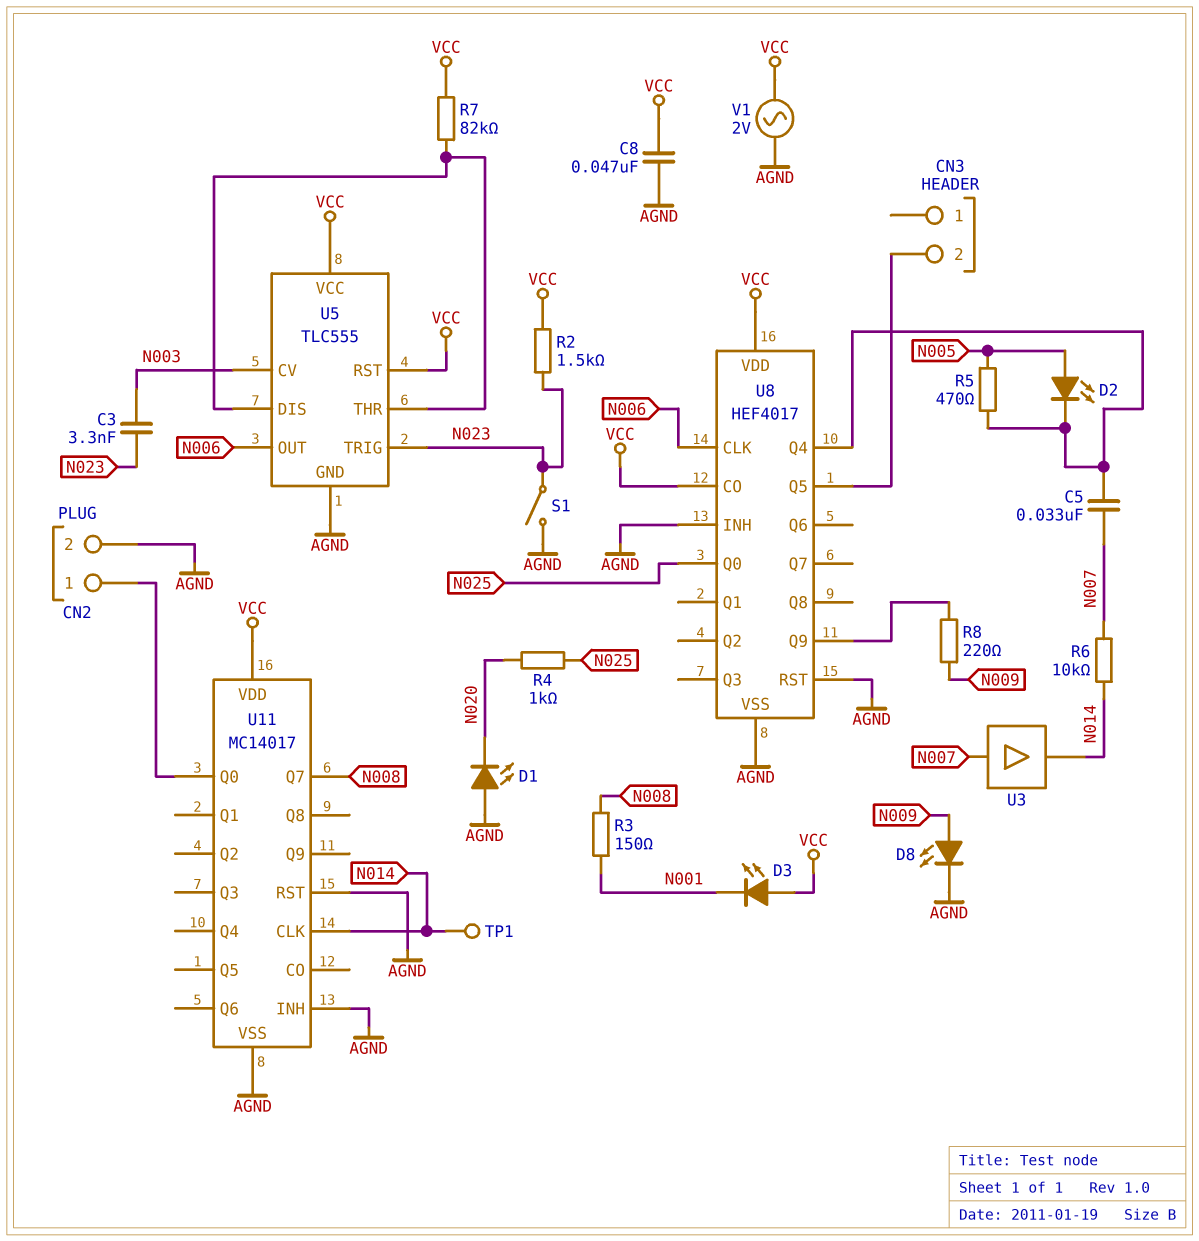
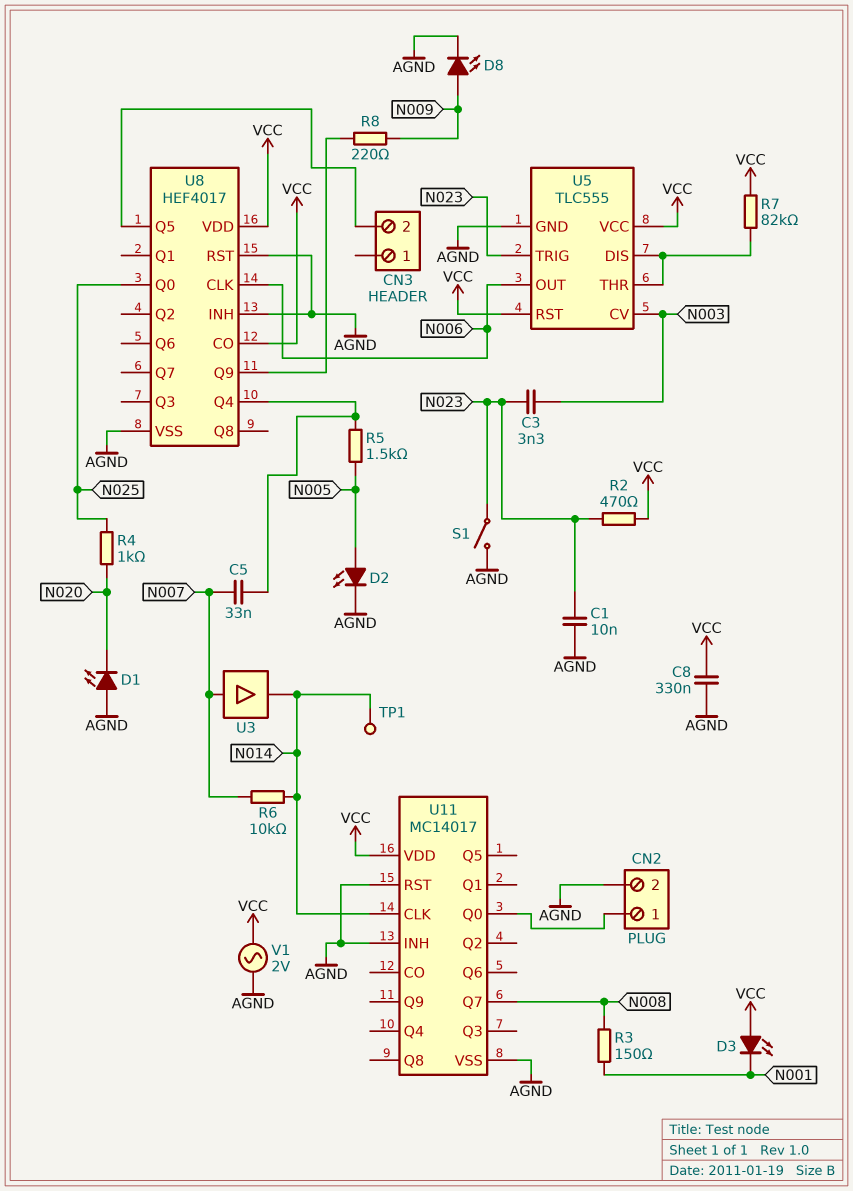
C1: none -> 10nF (AGND, N023)
C8: 47nF (AGND, VCC) -> 330nF (AGND, VCC)
D2: LED (A N005, K U8/Q4) -> LED (A N005, K AGND)
R2: 1.5k (N023, VCC) -> 470 (N023, VCC)
R5: 470 (N005, U8/Q4) -> 1.5k (N005, U8/Q4)

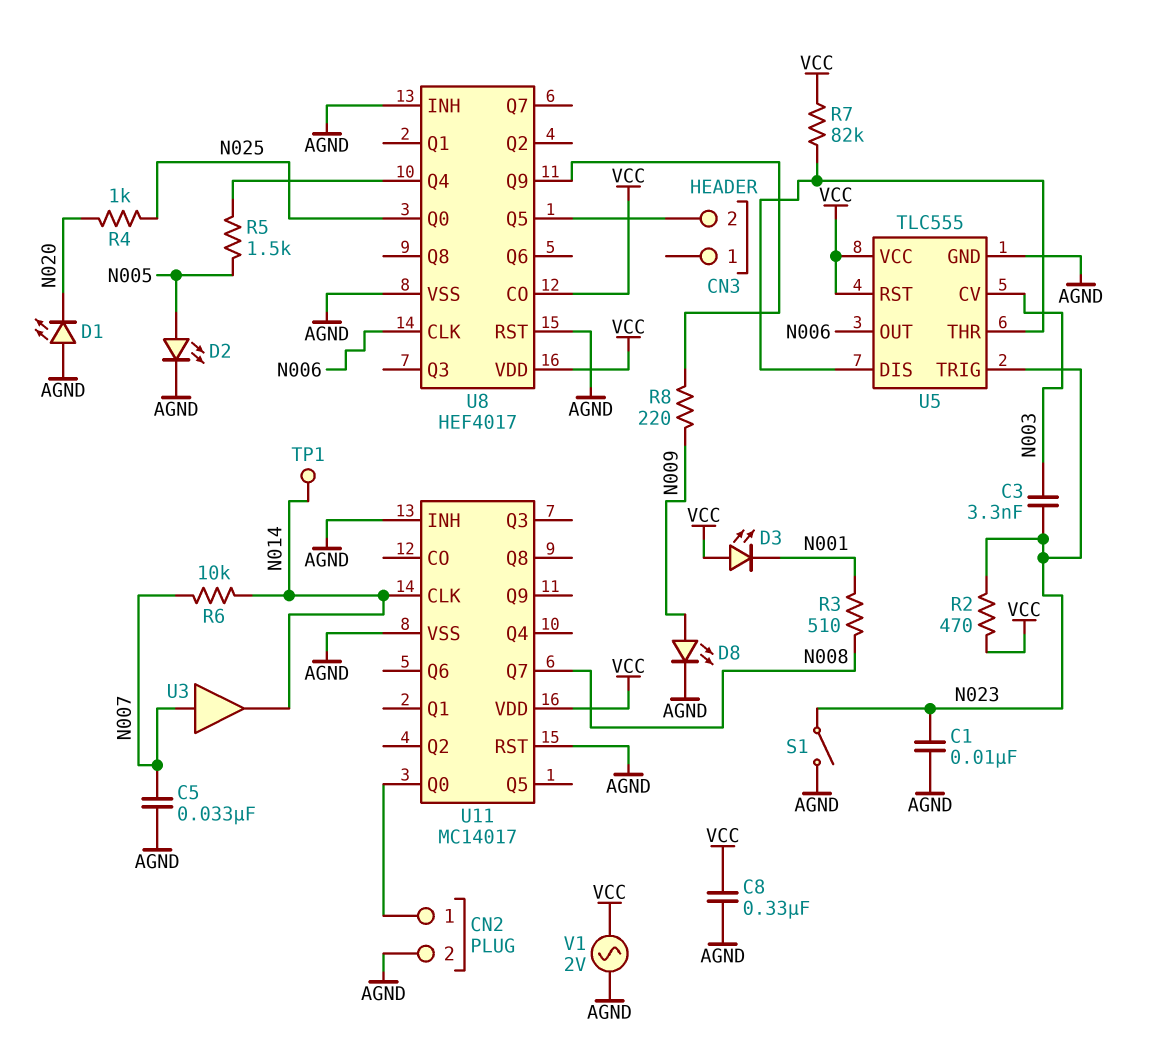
C5: 33nF (N007, U8/Q4) -> 33nF (AGND, N007)
R3: 150 (N001, N008) -> 510 (N001, N008)

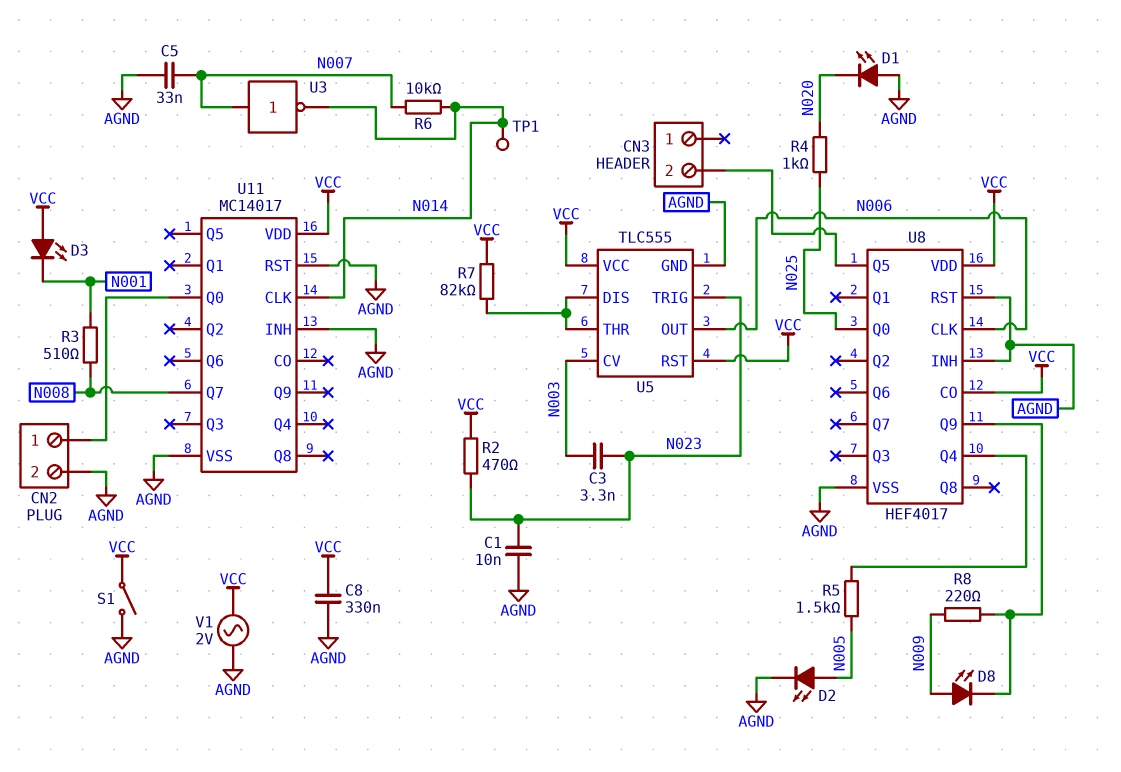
D8: LED (A N009, K AGND) -> LED (A N009, K U8/Q9)
S1: switch (AGND, N023) -> switch (AGND, VCC)
U3: buffer (in N007, out N014) -> NOT (in N007, out N014)

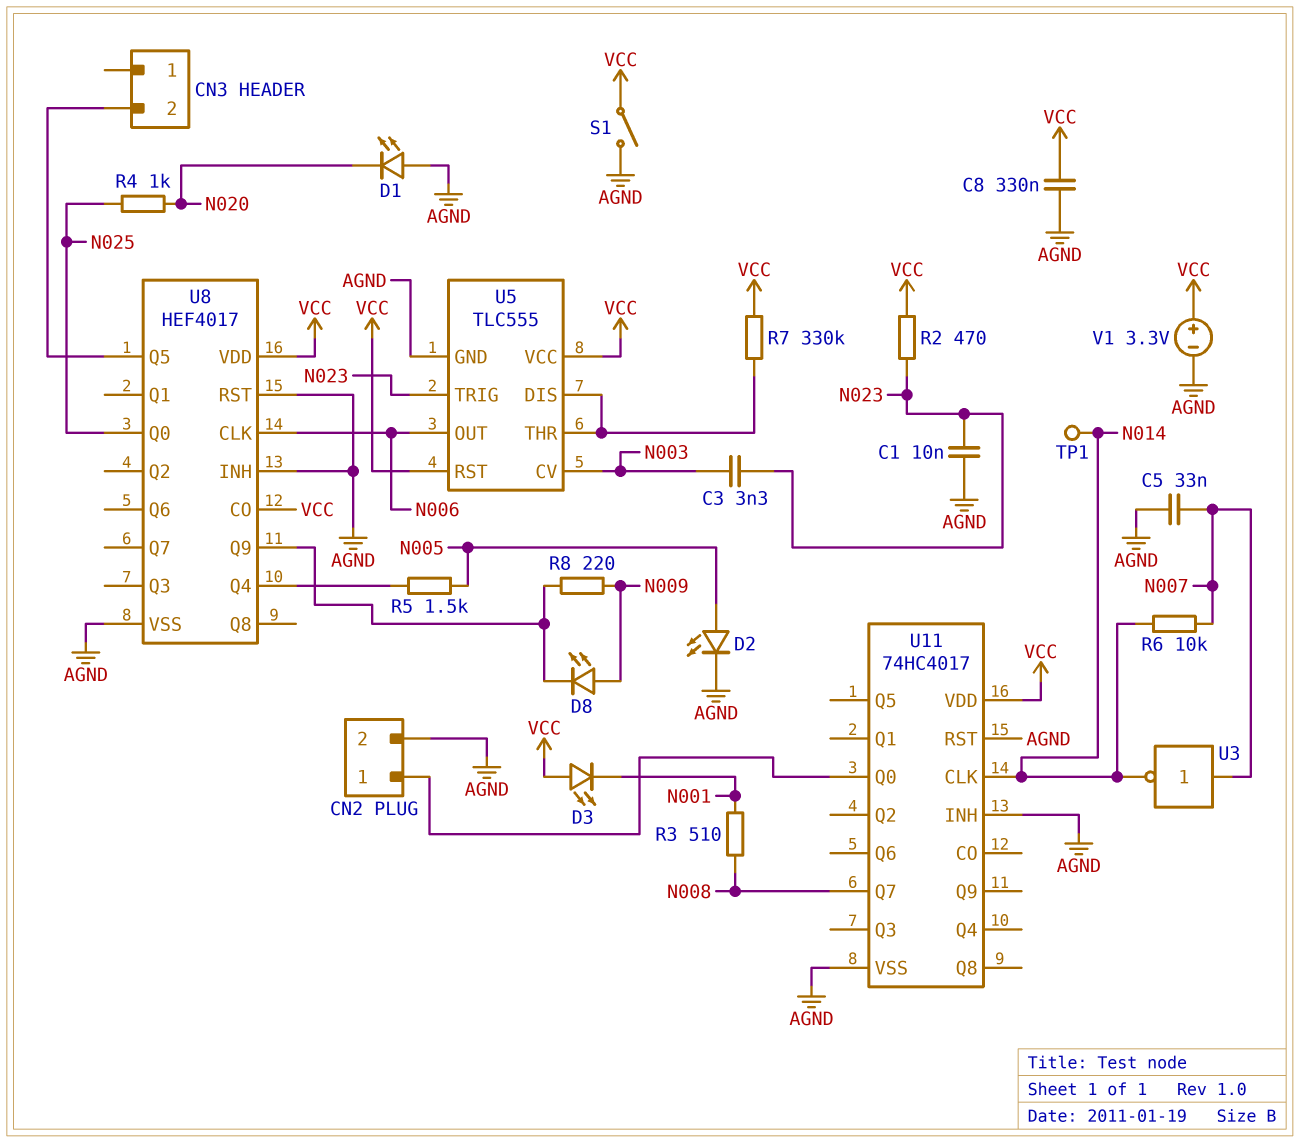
R7: 82k (U5/DIS, VCC) -> 330k (U5/DIS, VCC)
U11: MC14017 -> 74HC4017
V1: AC 2V (AGND, VCC) -> 3.3V (plus VCC, minus AGND)

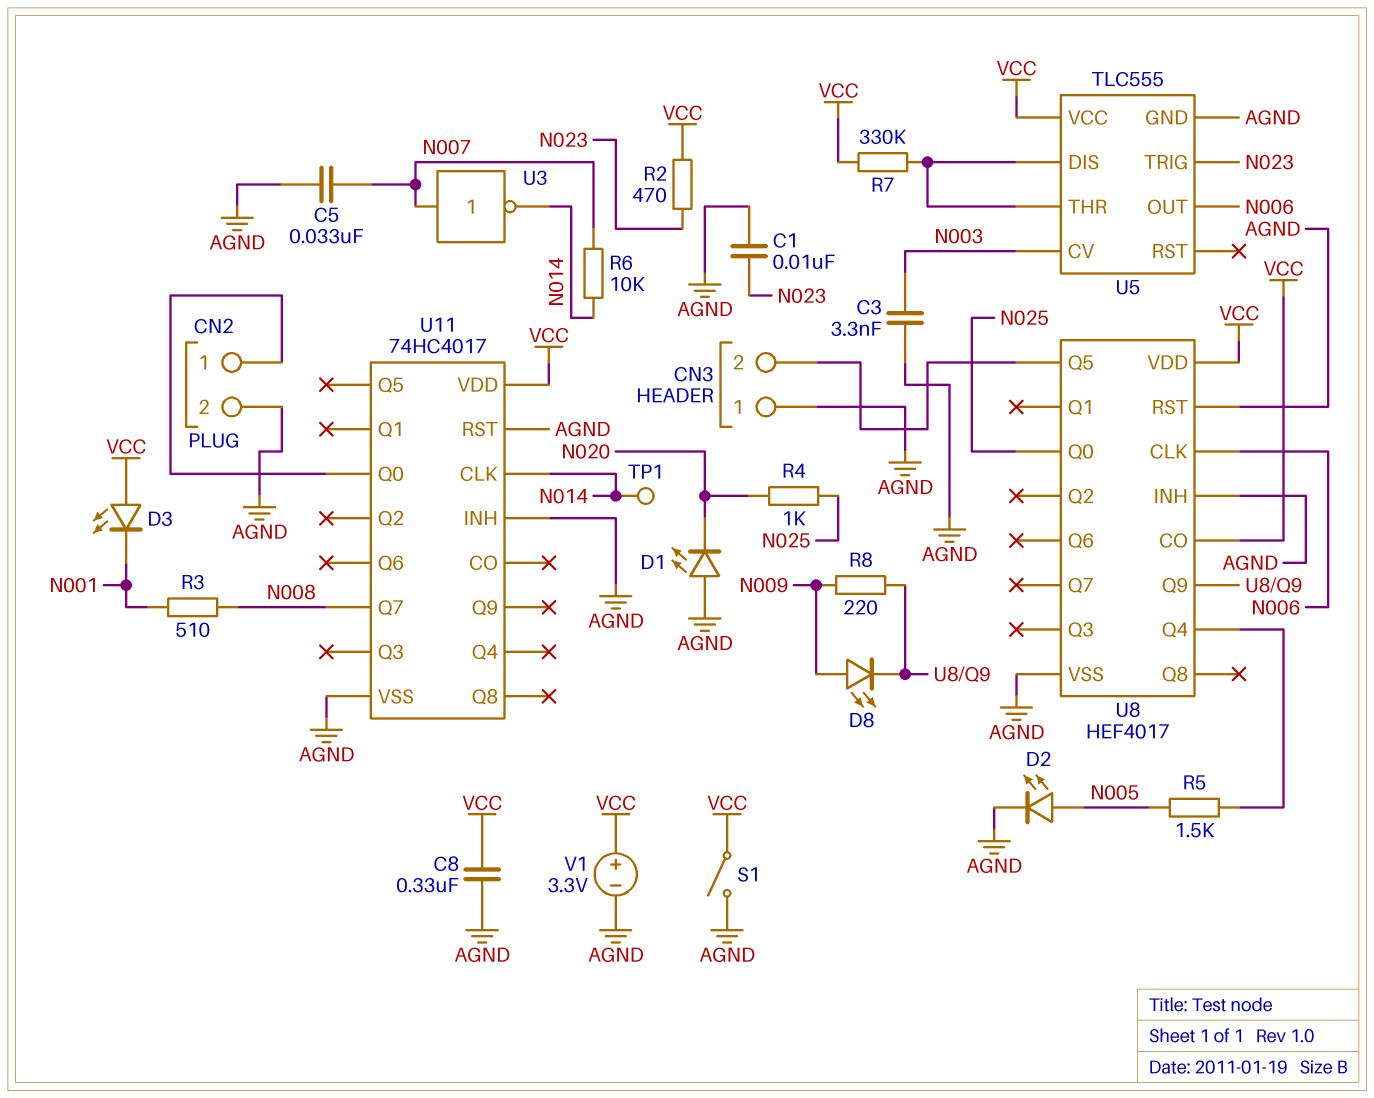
C3: 3.3nF (N003, N023) -> 3.3nF (AGND, N003)
CN3 pin 1: none -> AGND
U5 pin RST: VCC -> none

